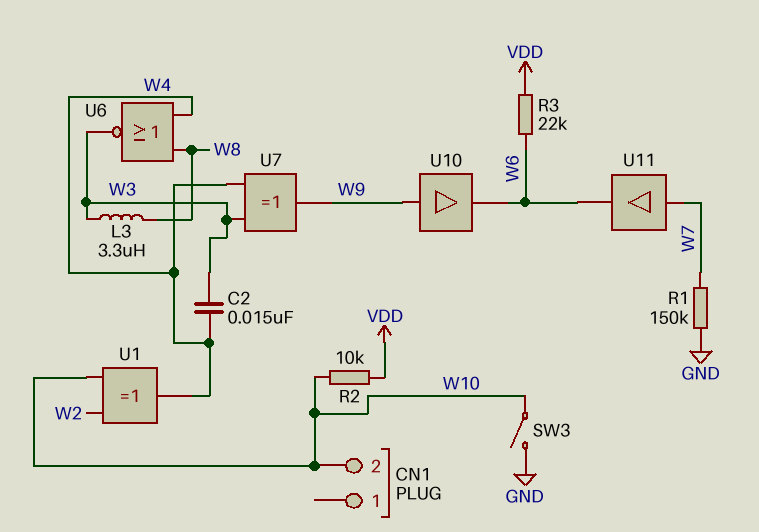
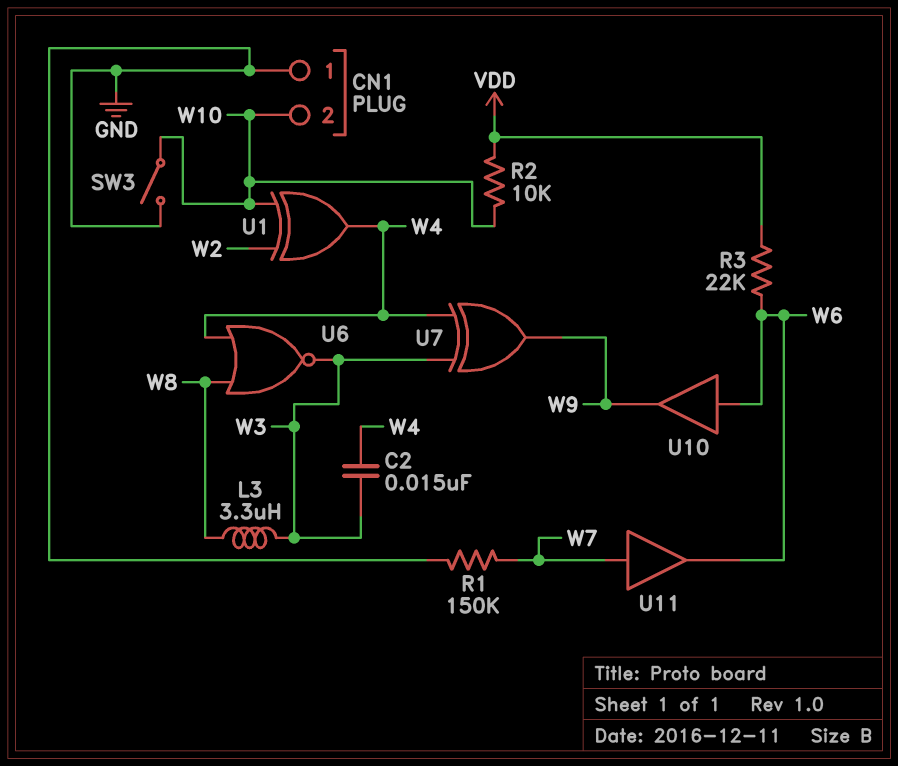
CN1 pin 1: none -> GND
U10: buffer (in W9, out W6) -> buffer (in W6, out W9)

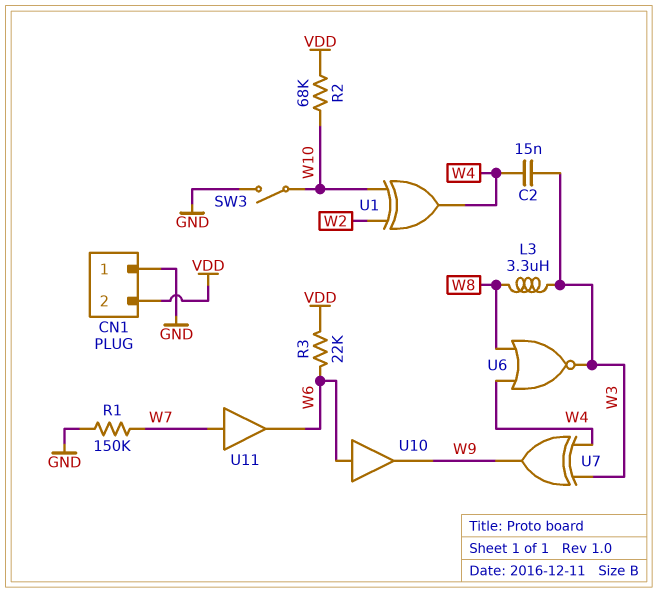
CN1 pin 2: W10 -> VDD
R2: 10k (VDD, W10) -> 68k (VDD, W10)

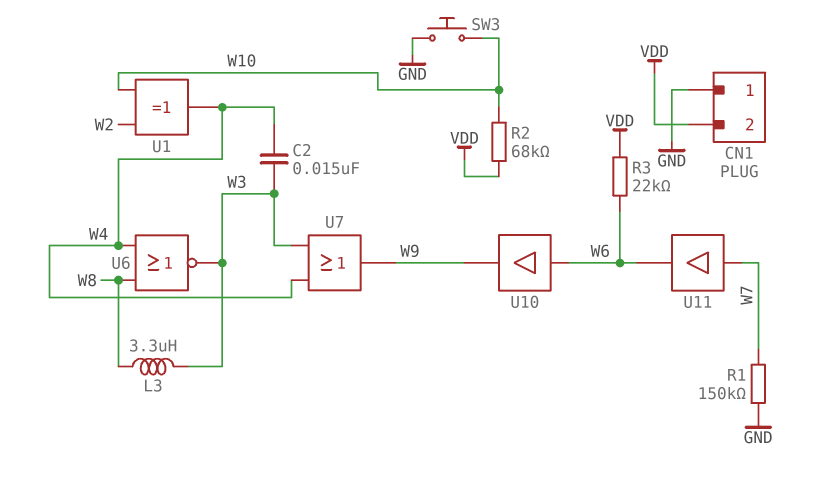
SW3: switch (GND, W10) -> button (GND, W10)
U7: XOR (in W3, in W4, out W9) -> OR (in W3, in W4, out W9)

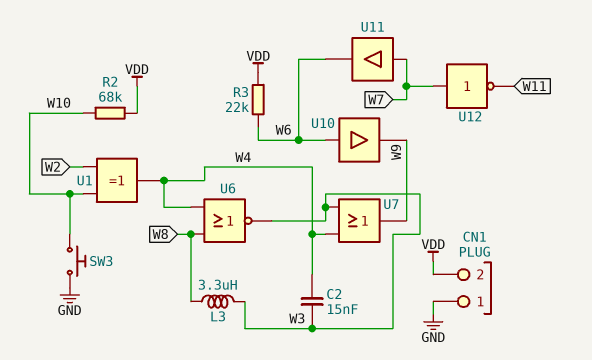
R1: 150k (GND, W7) -> none
U12: none -> NOT (in W7, out W11)

